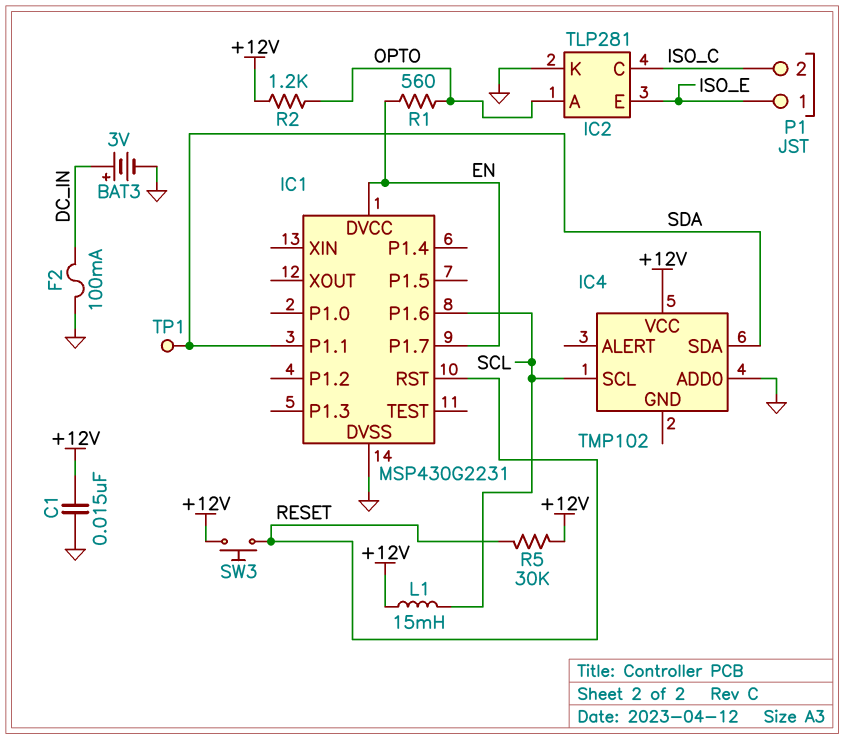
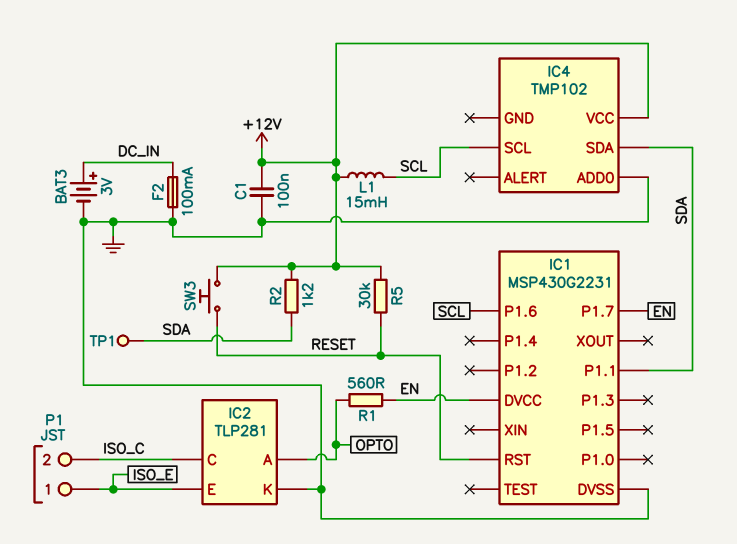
C1: 15nF (+12V, GND) -> 100nF (+12V, GND)
R2: 1.2k (+12V, OPTO) -> 1.2k (+12V, SDA)

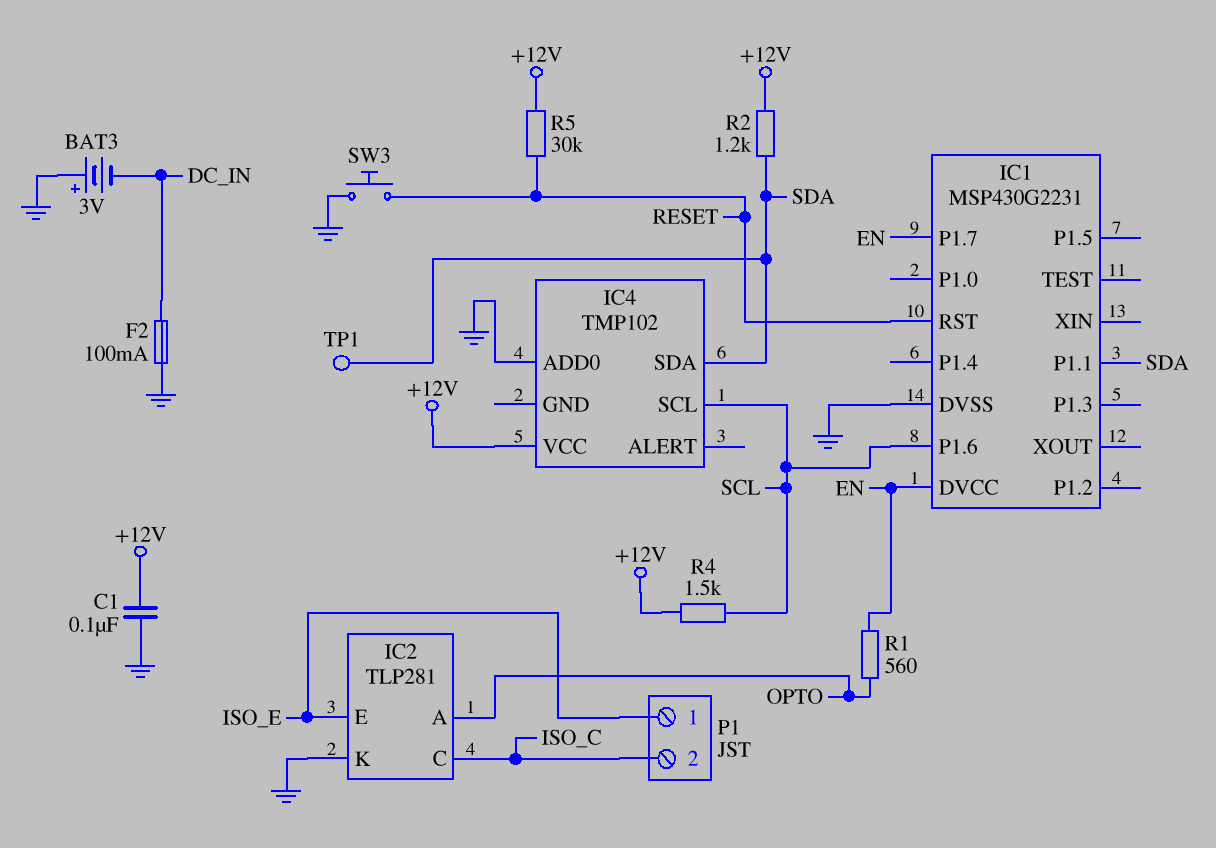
BAT3: 3V (plus DC_IN, minus GND) -> 3V (plus GND, minus DC_IN)
L1: 15mH (+12V, SCL) -> none
R4: none -> 1.5k (+12V, SCL)
SW3: button (+12V, RESET) -> button (GND, RESET)

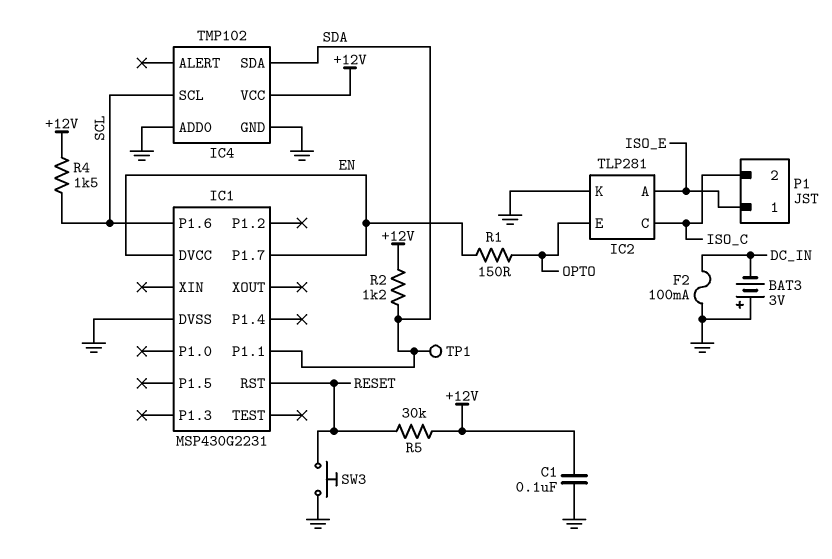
IC2 pin A: OPTO -> ISO_E
IC2 pin E: ISO_E -> OPTO
IC4 pin GND: none -> GND
R1: 560 (EN, OPTO) -> 150 (EN, OPTO)

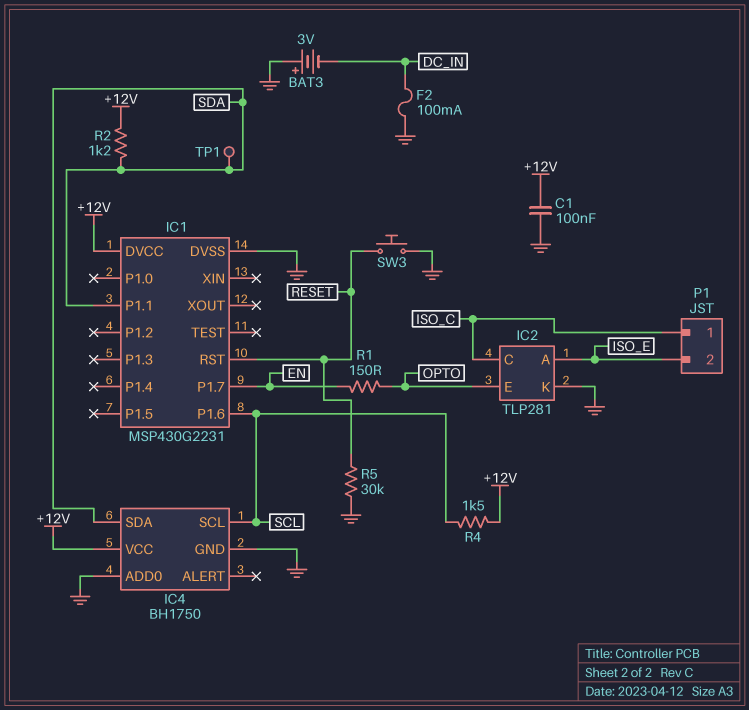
IC1 pin DVCC: EN -> +12V
IC4: TMP102 -> BH1750
P1 pin 1: ISO_E -> ISO_C
P1 pin 2: ISO_C -> ISO_E
R5: 30k (+12V, RESET) -> 30k (GND, RESET)

